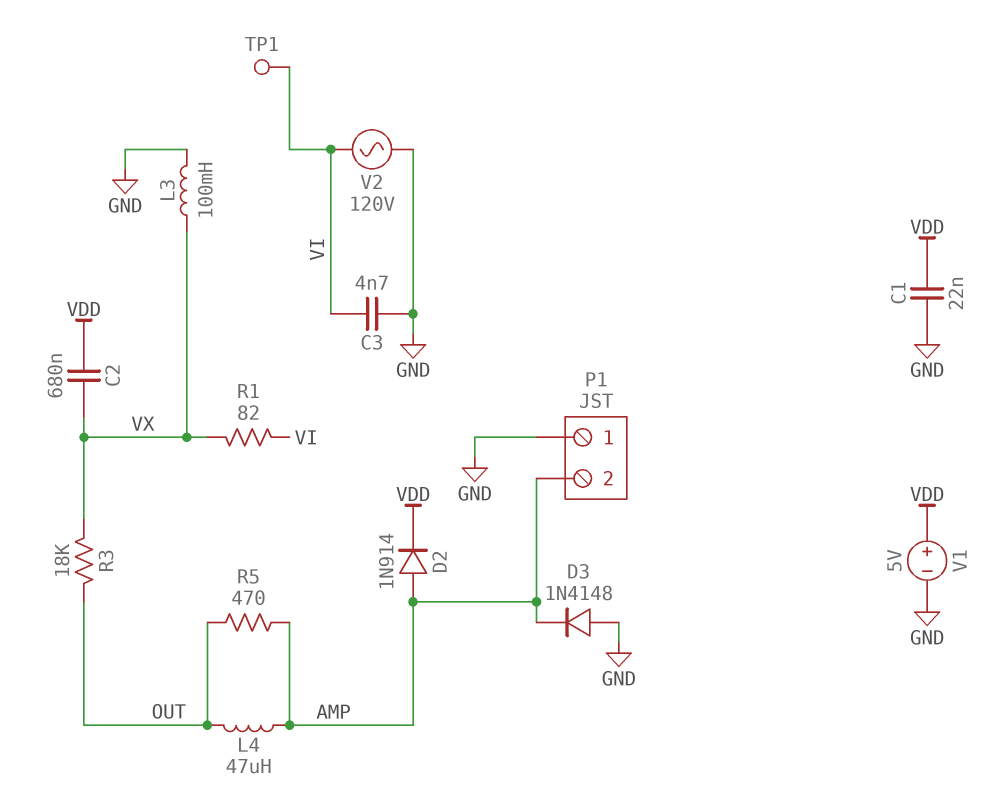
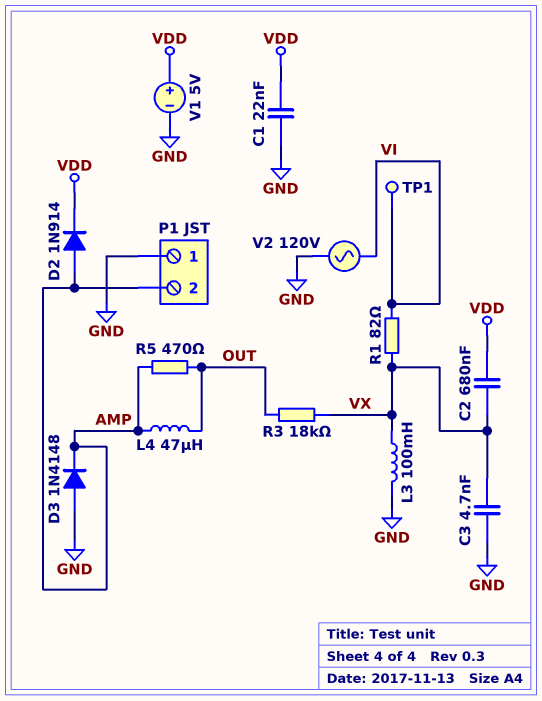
C3: 4.7nF (GND, VI) -> 4.7nF (GND, VX)

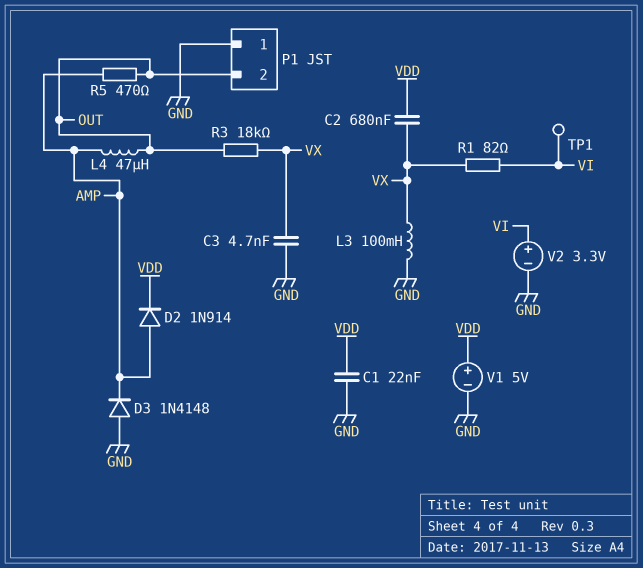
P1 pin 2: AMP -> OUT
V2: AC 120V (GND, VI) -> 3.3V (plus VI, minus GND)

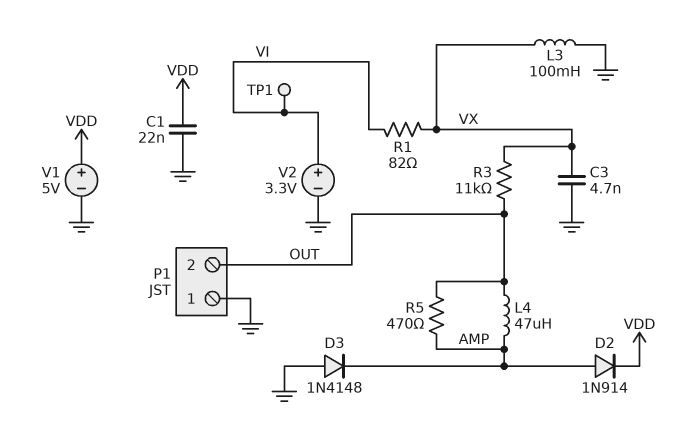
C2: 680nF (VDD, VX) -> none
R3: 18k (OUT, VX) -> 11k (OUT, VX)

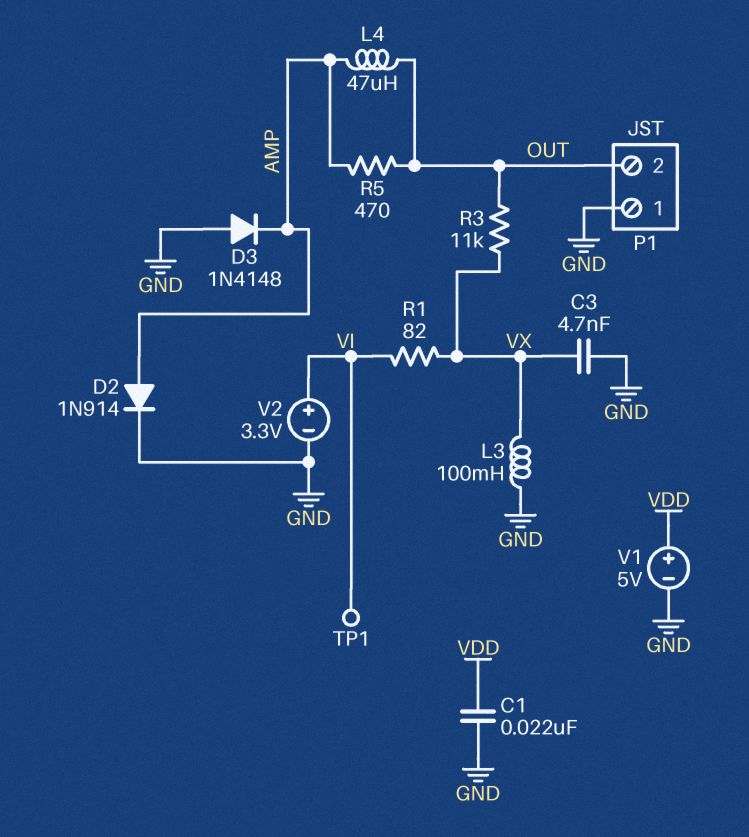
D2: diode 1N914 (A AMP, K VDD) -> diode 1N914 (A AMP, K GND)

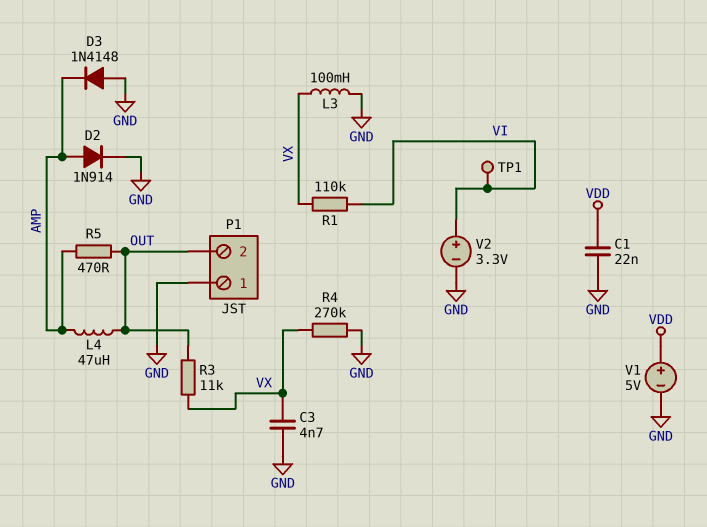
R1: 82 (VI, VX) -> 110k (VI, VX)
R4: none -> 270k (GND, VX)

